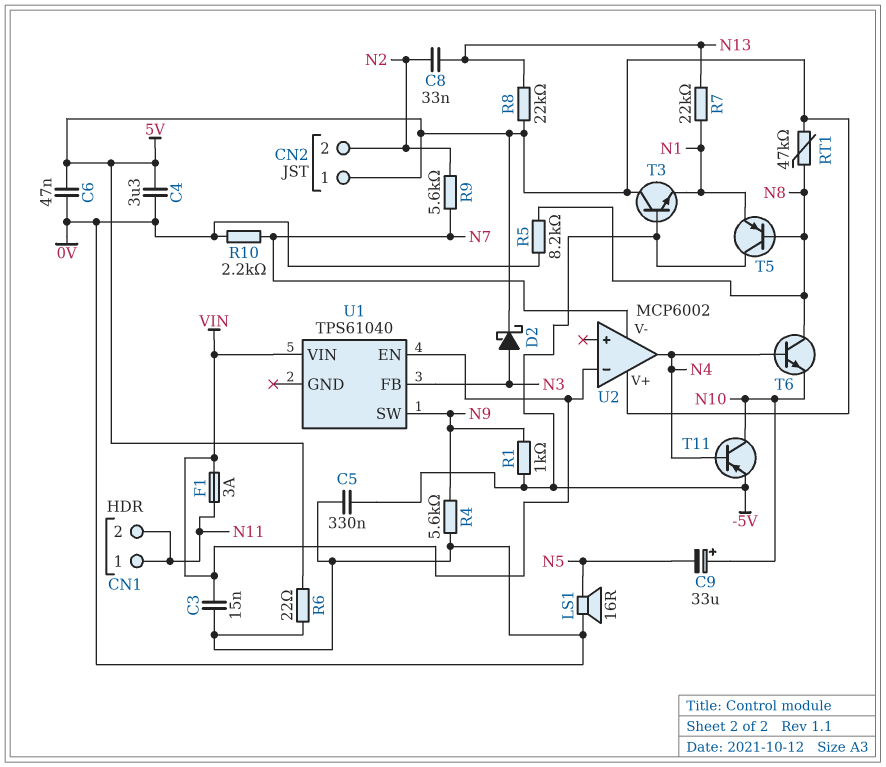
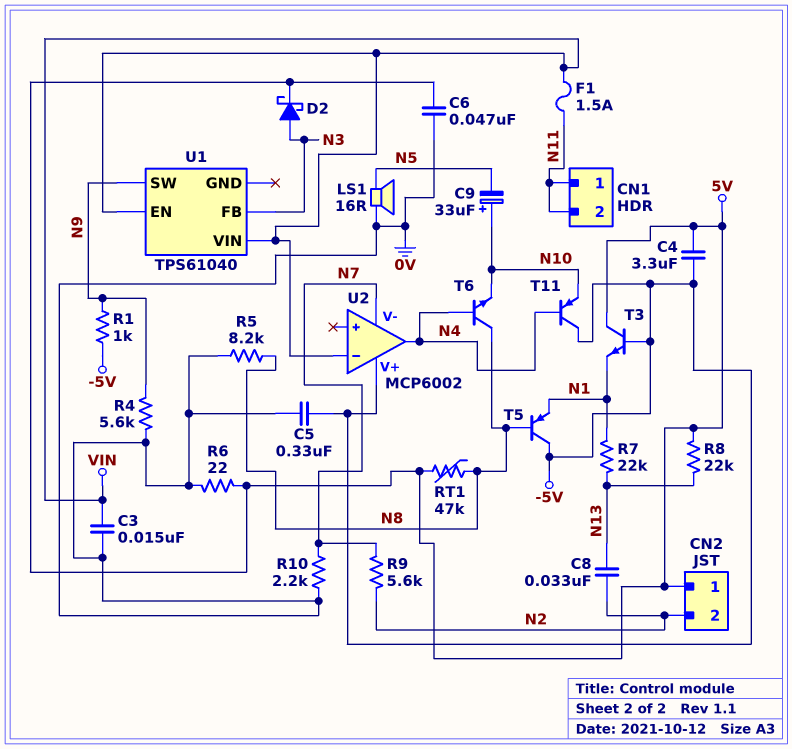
C4: 3.3uF (0V, 5V) -> 3.3uF (-5V, 5V)
F1: 3A (N11, VIN) -> 1.5A (N11, VIN)
T11: PNP (B N4, C N10, E -5V) -> PNP (B N4, C -5V, E N10)
U2 pin V+: 5V -> -5V

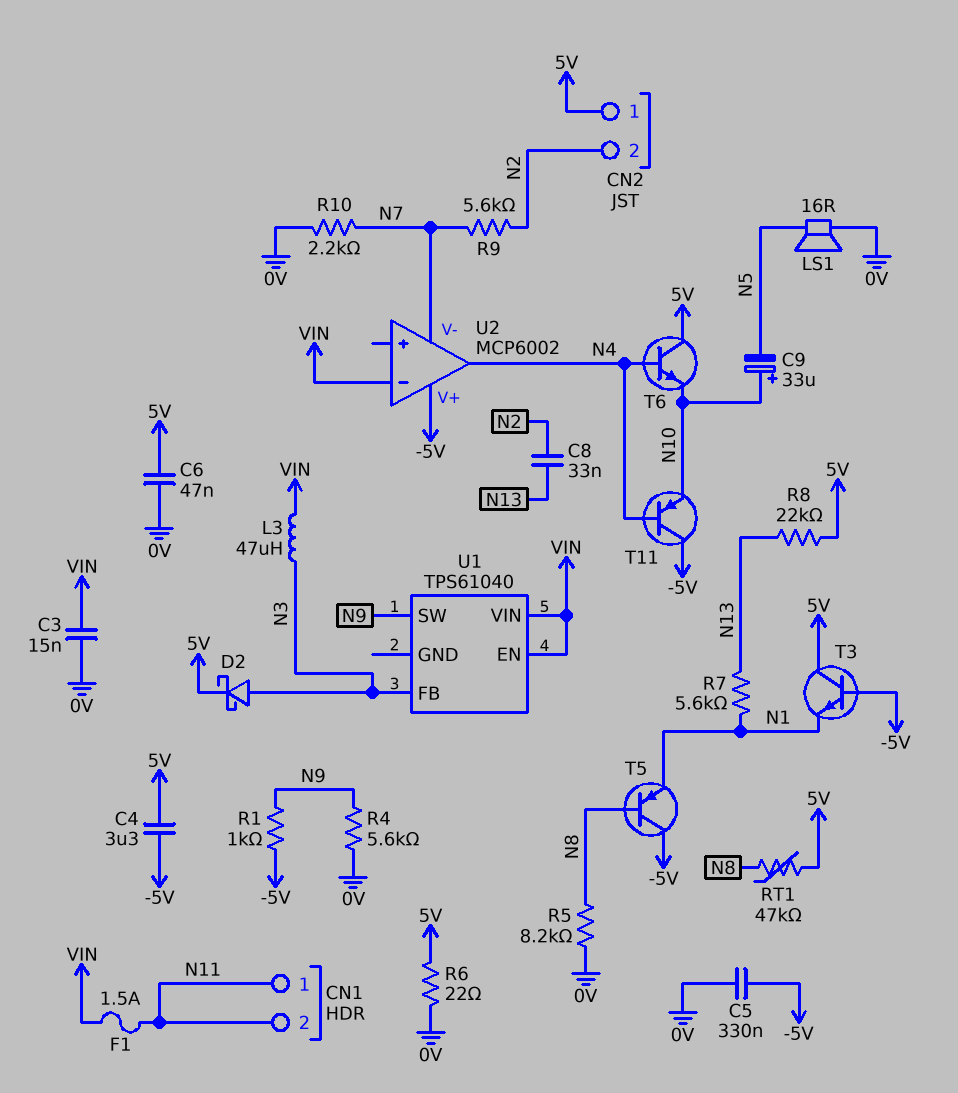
L3: none -> 47uH (N3, VIN)
R7: 22k (N1, N13) -> 5.6k (N1, N13)
T6: NPN (B N4, C N8, E N10) -> NPN (B N4, C 5V, E N10)

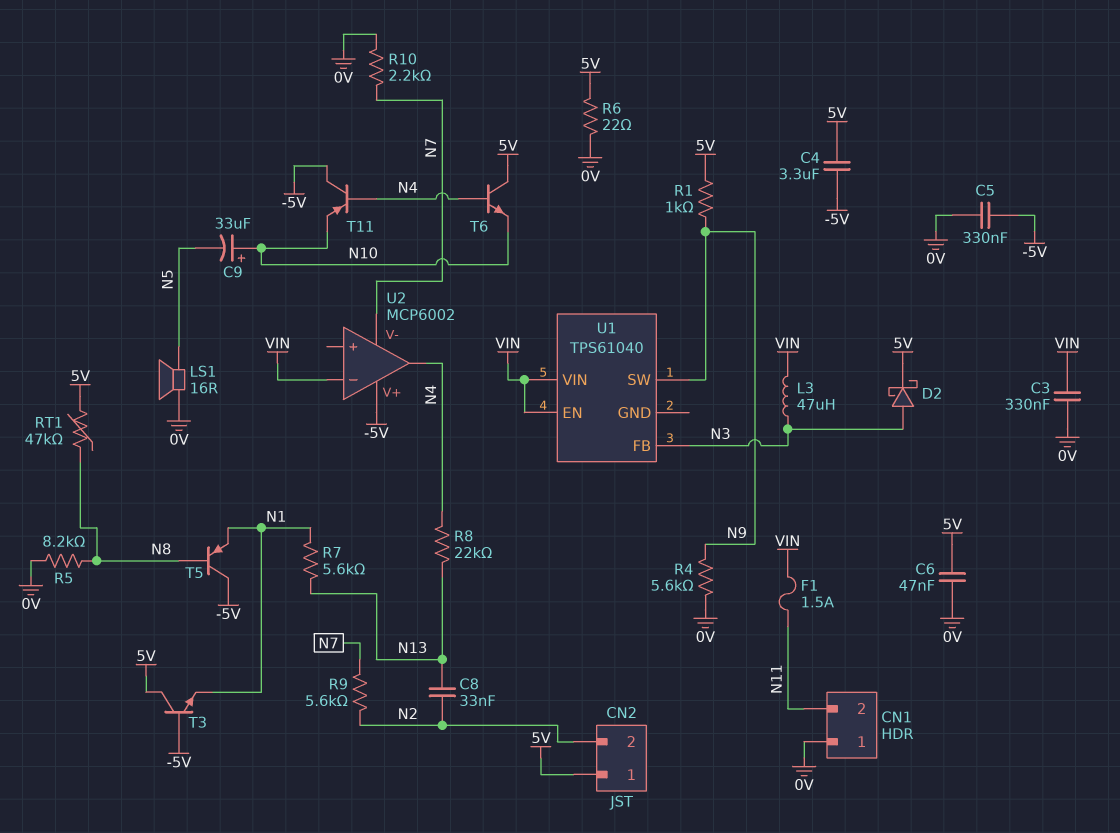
C3: 15nF (0V, VIN) -> 330nF (0V, VIN)
CN1 pin 1: N11 -> 0V
R1: 1k (-5V, N9) -> 1k (5V, N9)
R8: 22k (5V, N13) -> 22k (N4, N13)

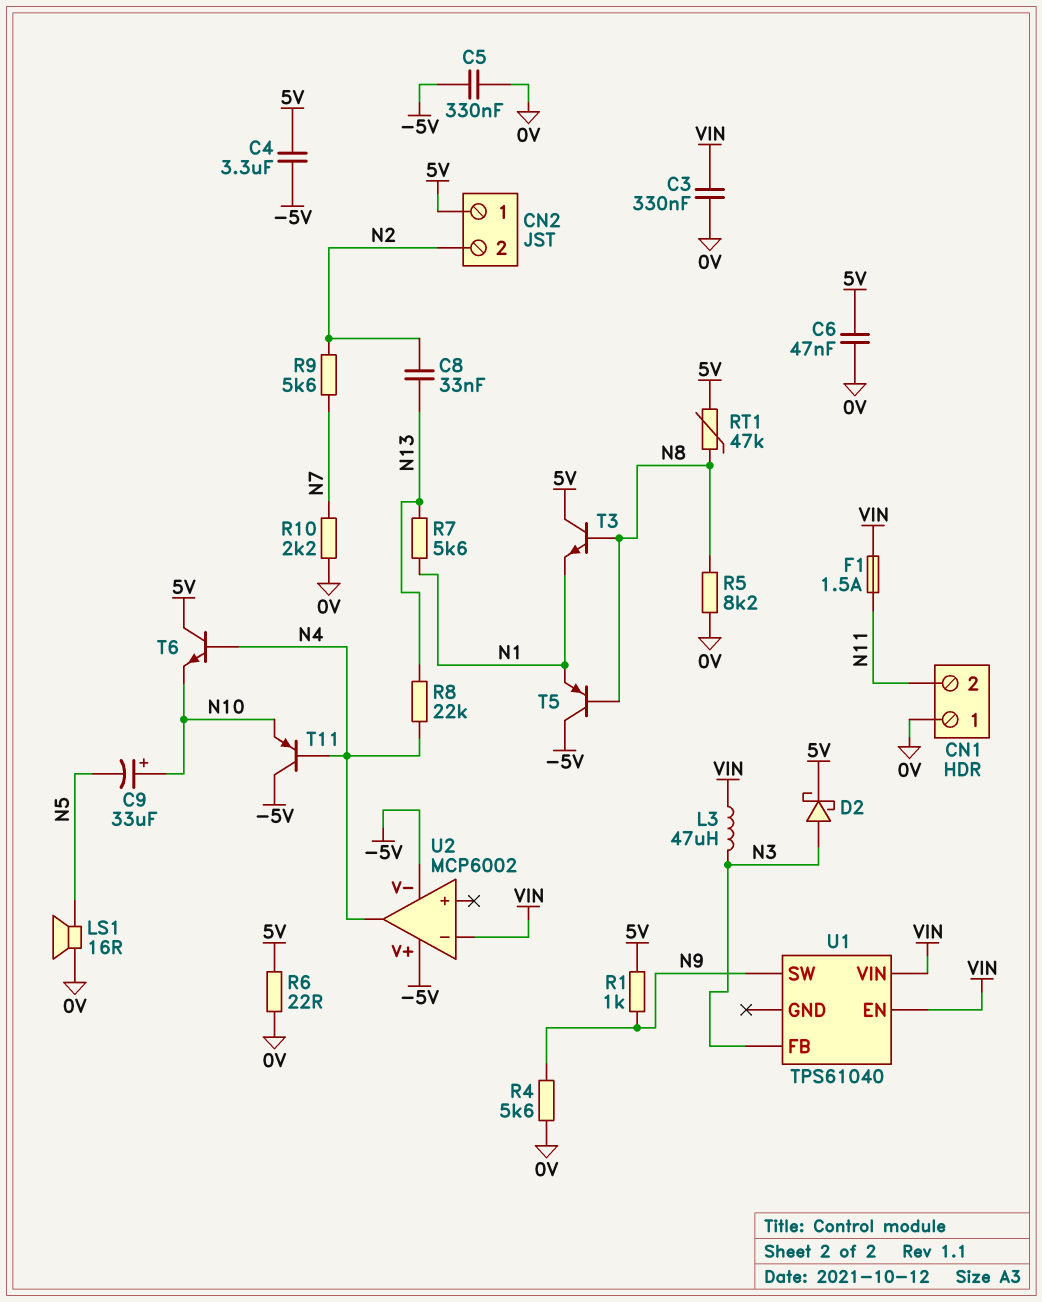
T3: NPN (B -5V, C 5V, E N1) -> NPN (B N8, C 5V, E N1)
U2 pin V-: N7 -> -5V

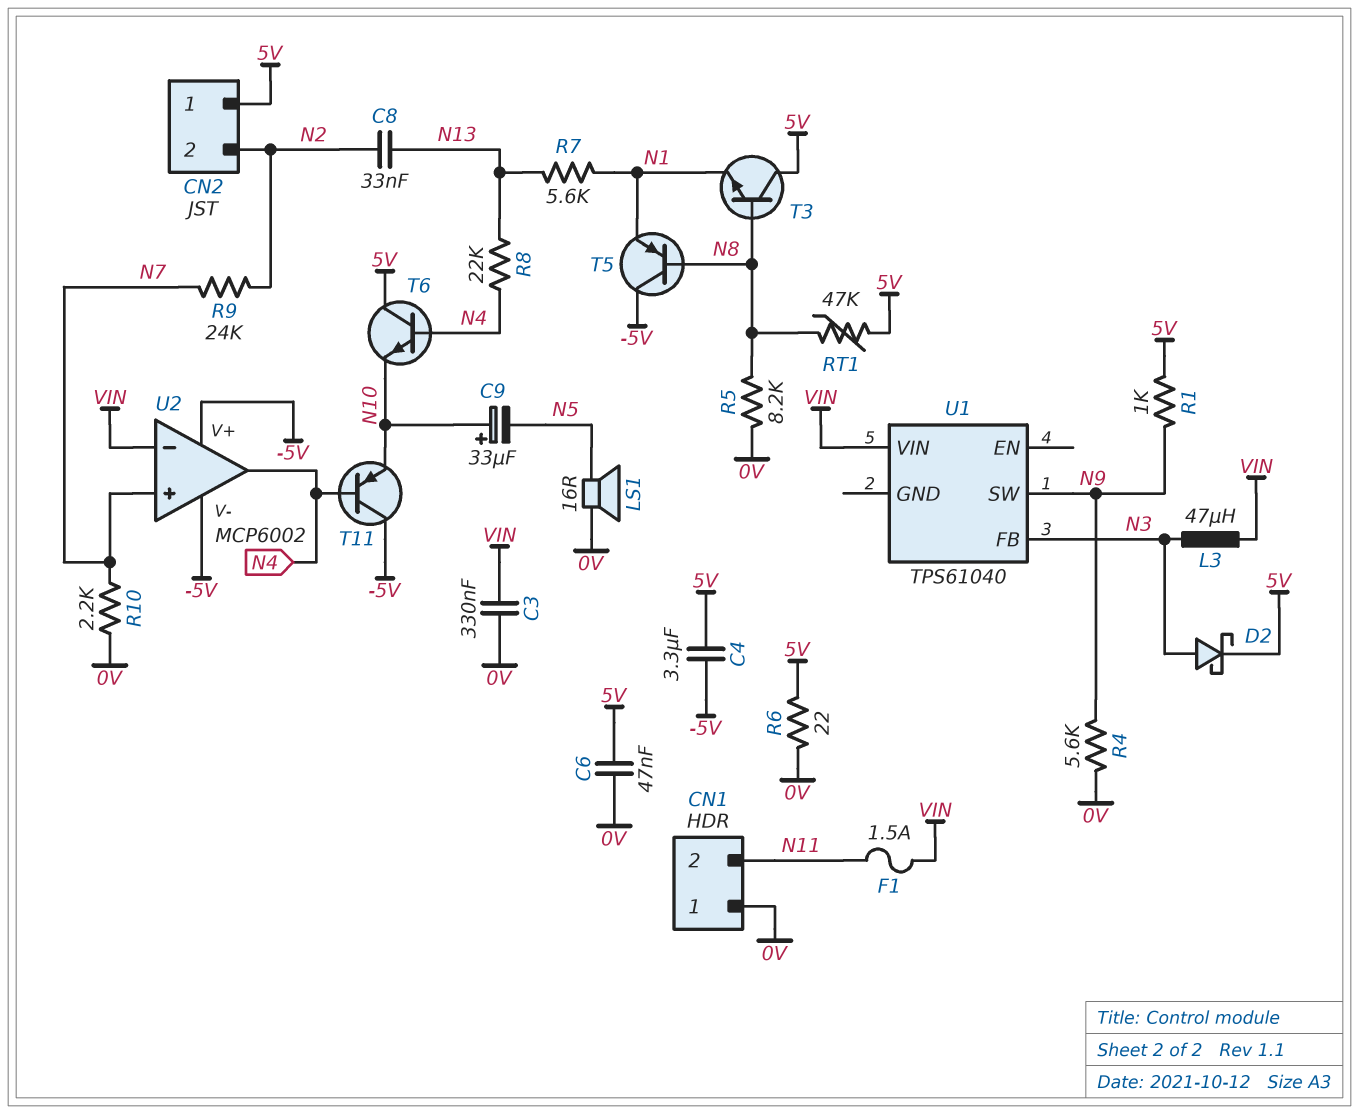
C5: 330nF (-5V, 0V) -> none
R9: 5.6k (N2, N7) -> 24k (N2, N7)
U1 pin EN: VIN -> none
U2 pin in+: none -> N7

